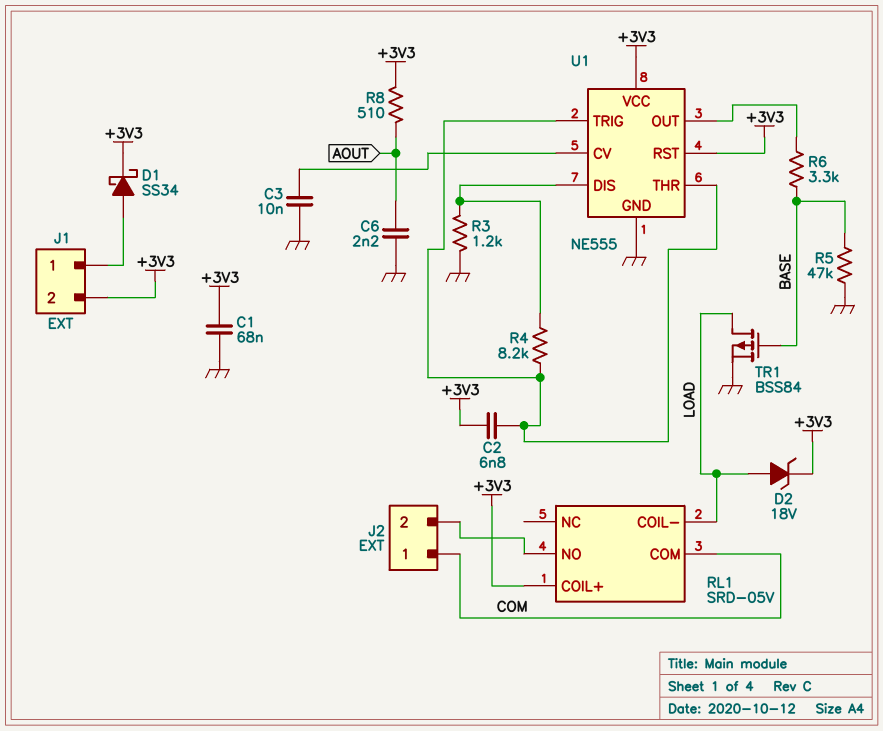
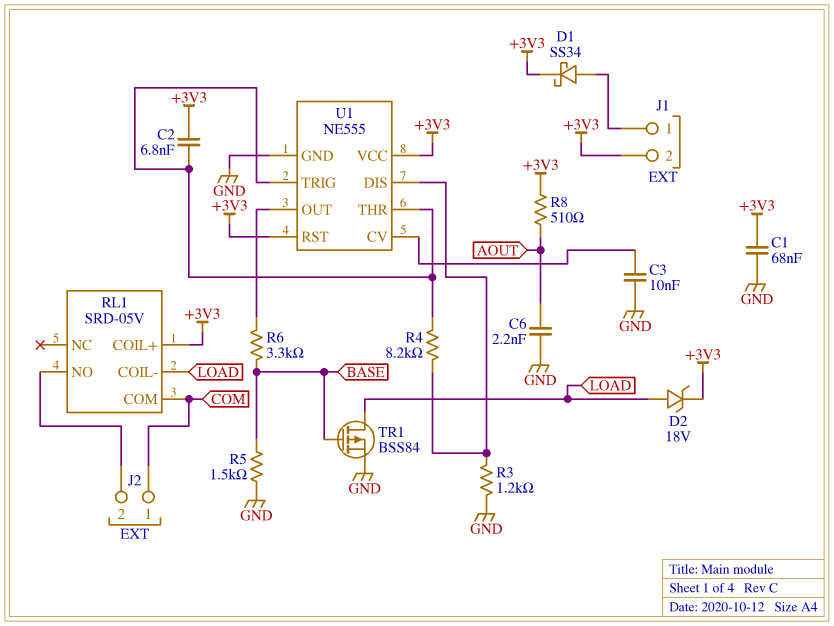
R5: 47k (BASE, GND) -> 1.5k (BASE, GND)

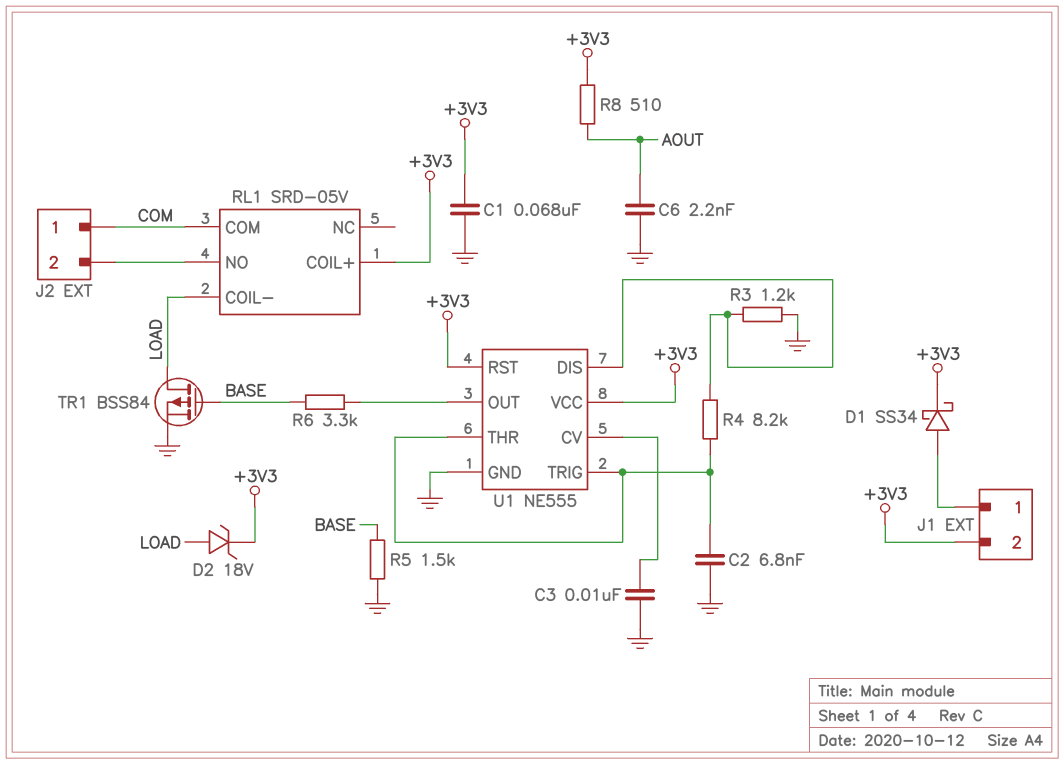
C2: 6.8nF (+3V3, U1/THR) -> 6.8nF (GND, U1/THR)

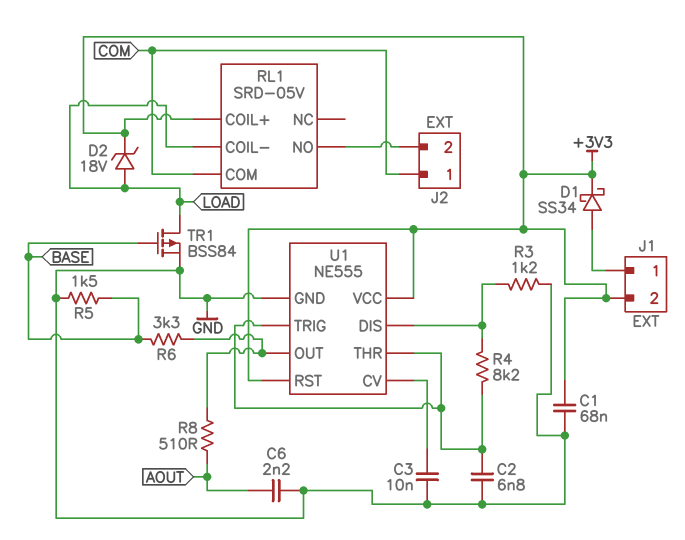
R8: 510 (+3V3, AOUT) -> 510 (AOUT, U1/OUT)

